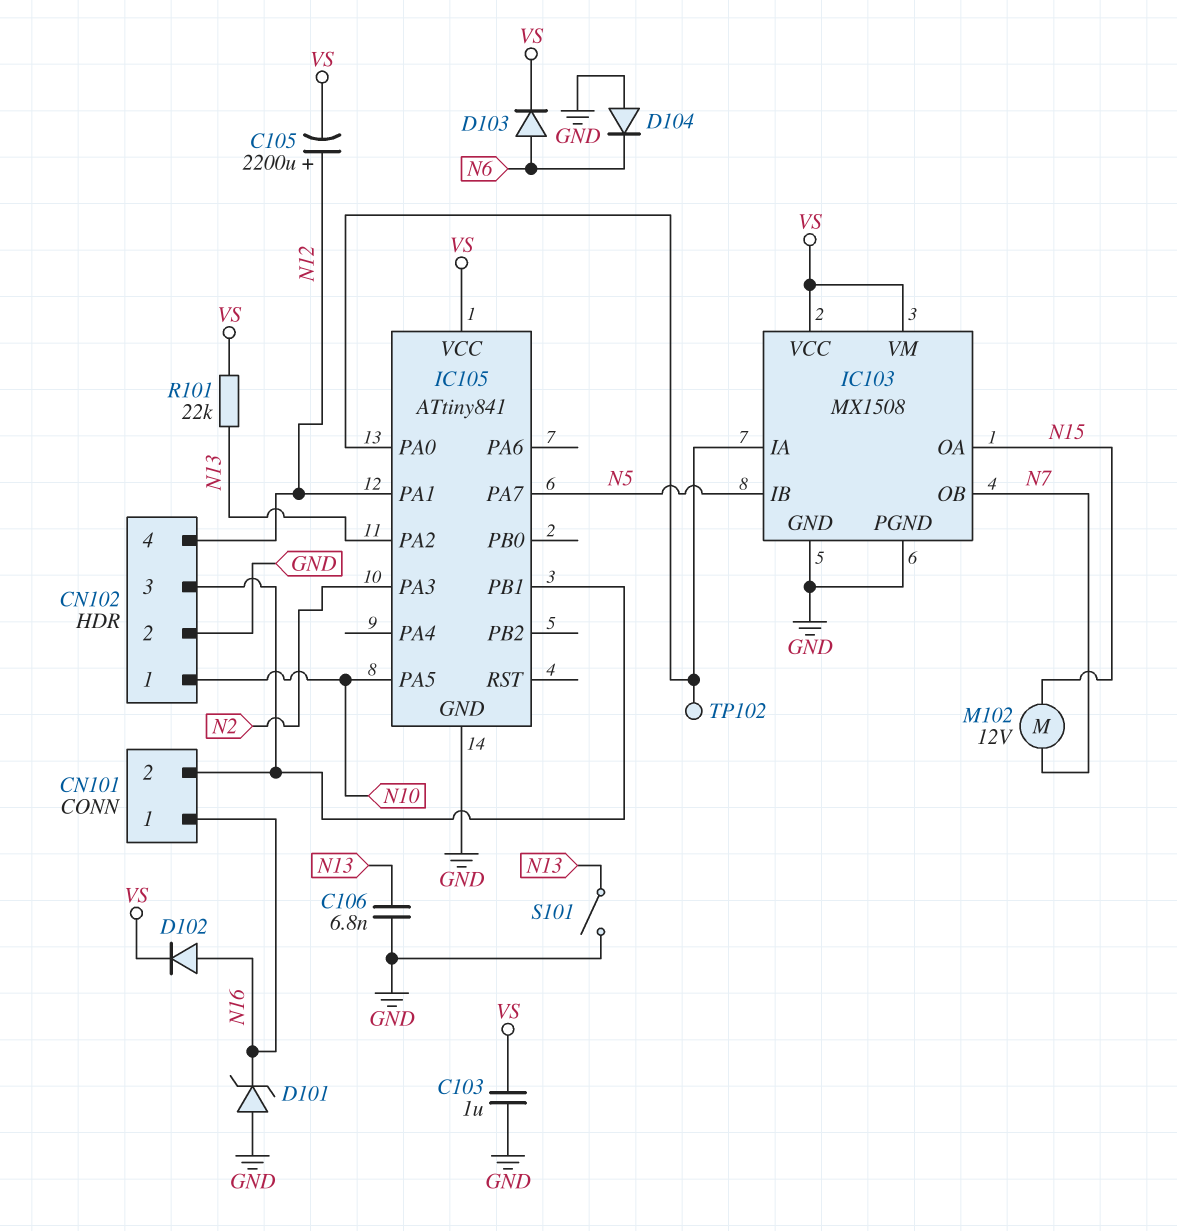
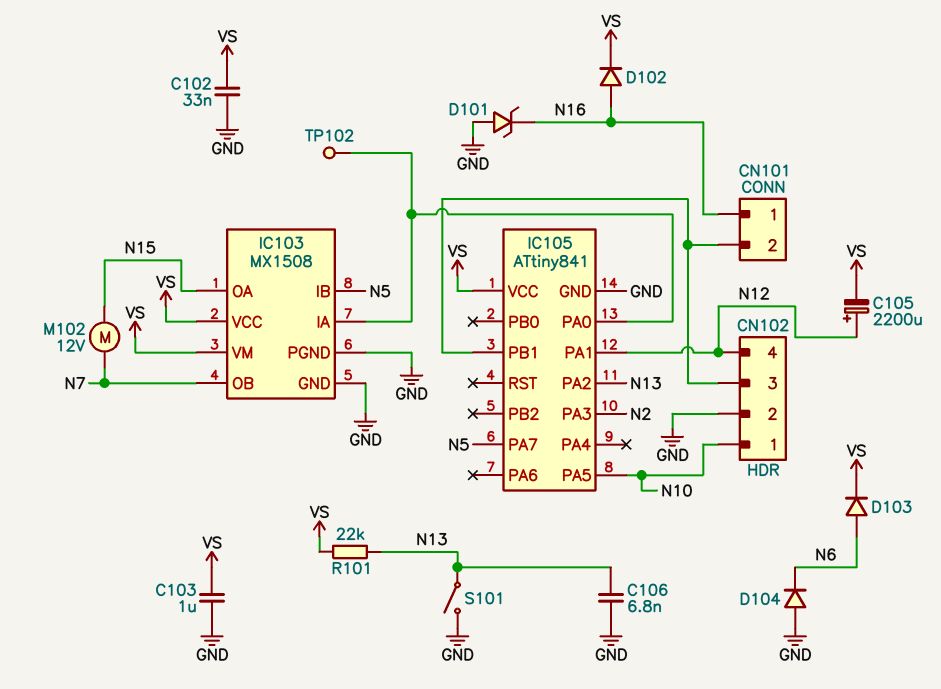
C102: none -> 33nF (GND, VS)

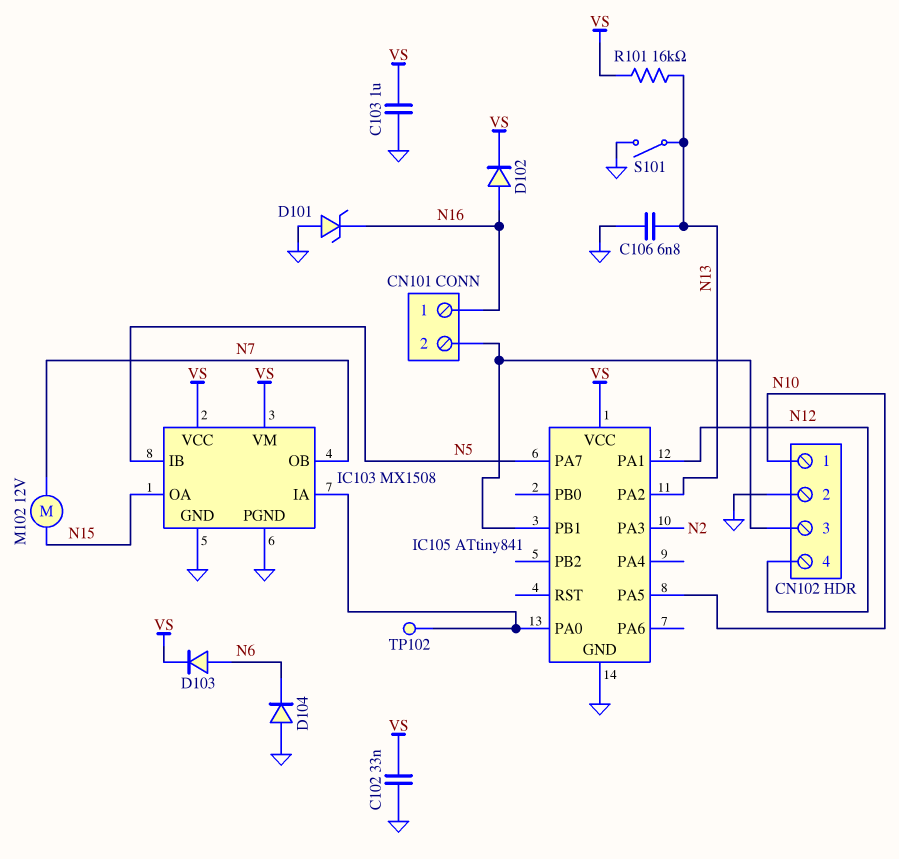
C105: 2200uF (plus N12, minus VS) -> none
R101: 22k (N13, VS) -> 16k (N13, VS)

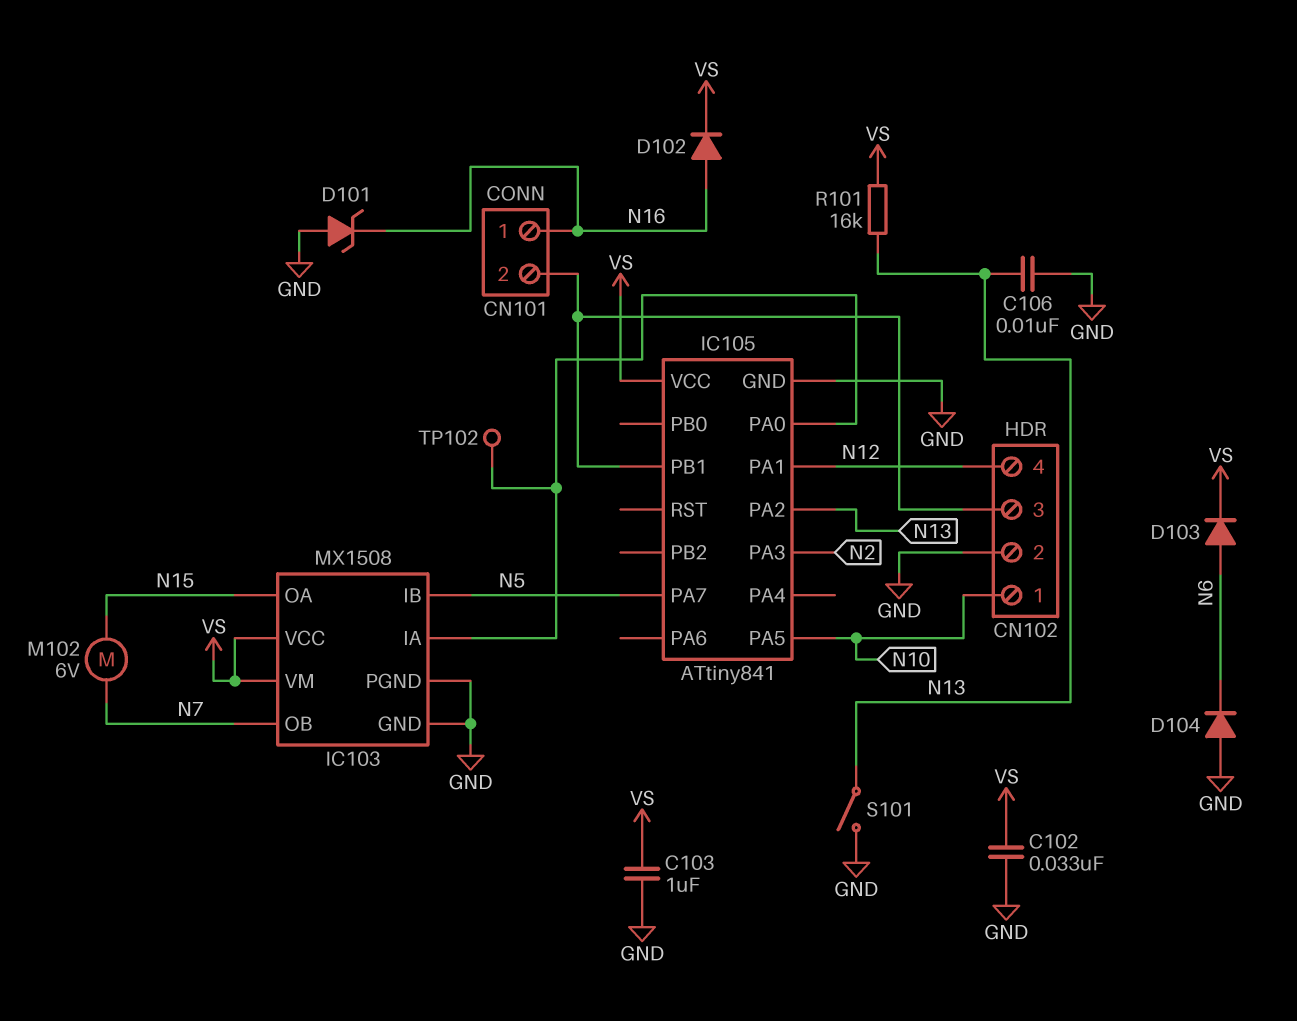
C106: 6.8nF (GND, N13) -> 10nF (GND, N13)
M102: motor 12V (N7, N15) -> motor 6V (N7, N15)

